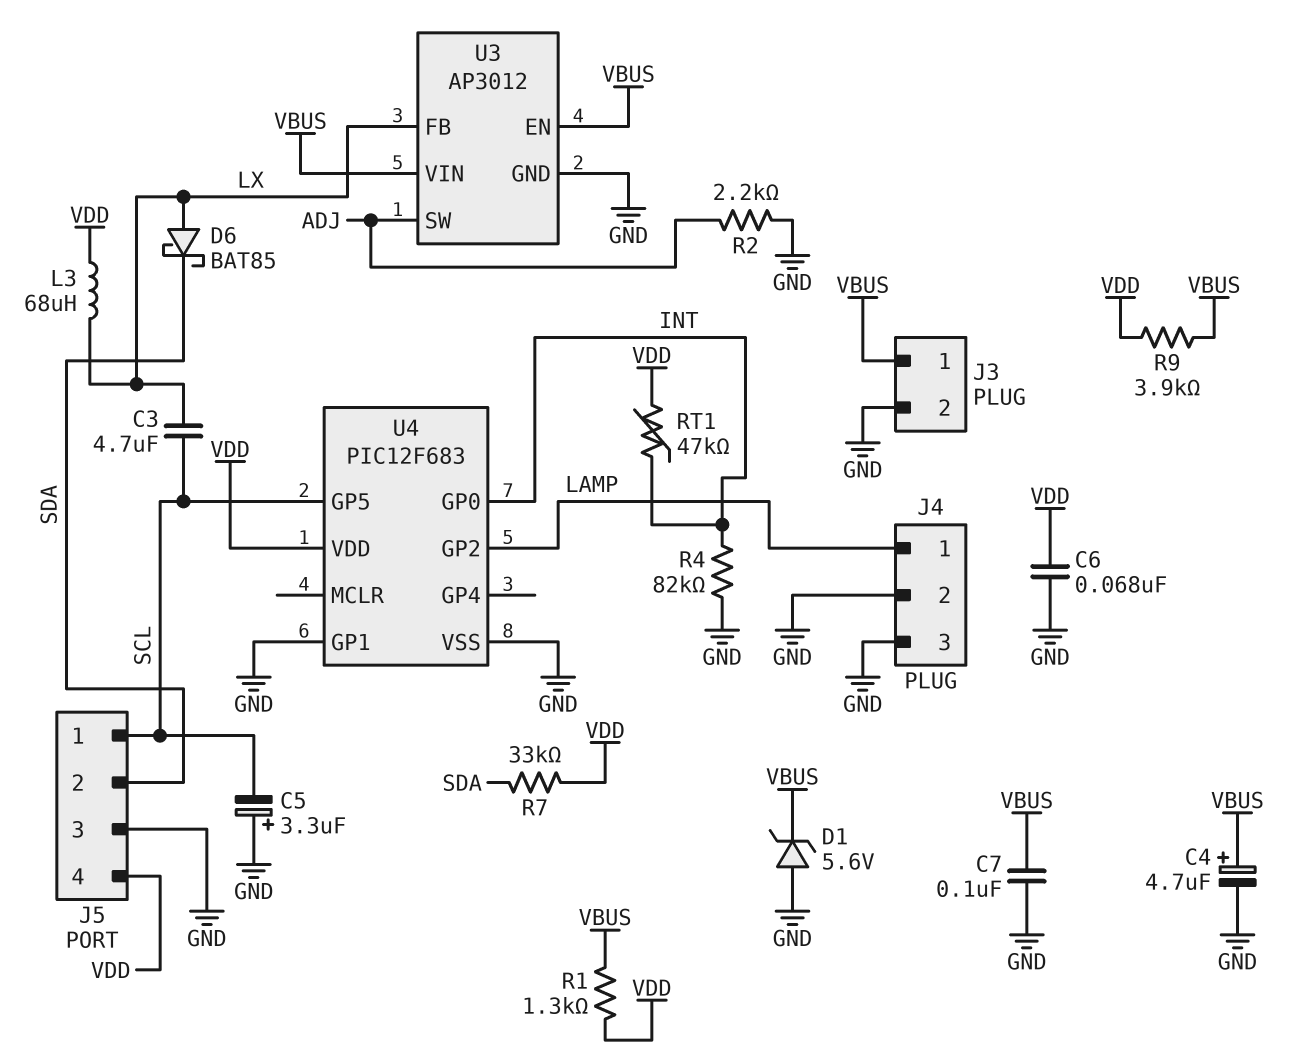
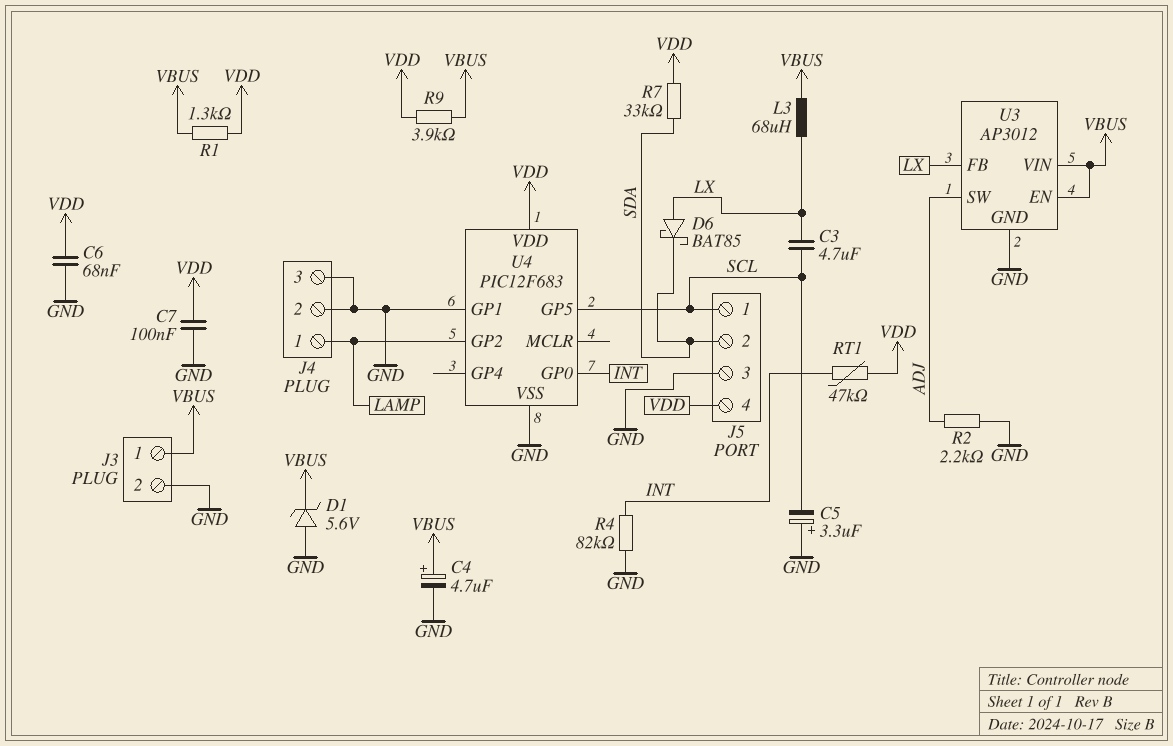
C7: 100nF (GND, VBUS) -> 100nF (GND, VDD)
L3: 68uH (LX, VDD) -> 68uH (LX, VBUS)

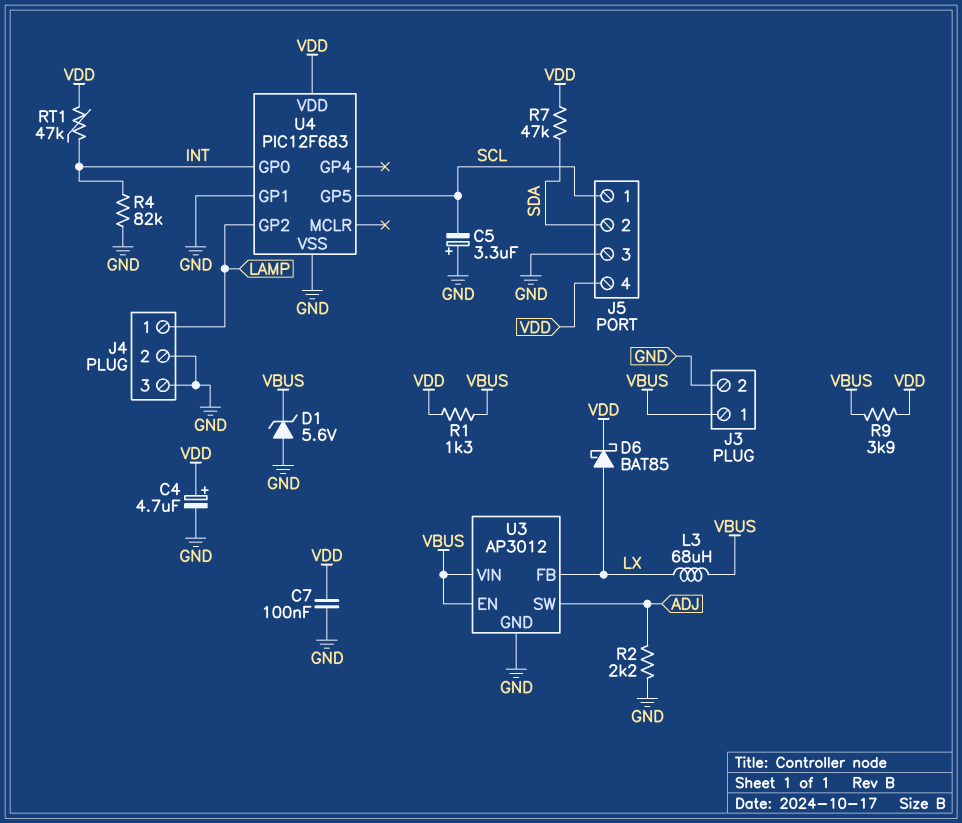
C3: 4.7uF (LX, SCL) -> none
C4: 4.7uF (plus VBUS, minus GND) -> 4.7uF (plus VDD, minus GND)
C6: 68nF (GND, VDD) -> none
D6: schottky BAT85 (A LX, K SDA) -> schottky BAT85 (A LX, K VDD)
R7: 33k (SDA, VDD) -> 47k (SDA, VDD)

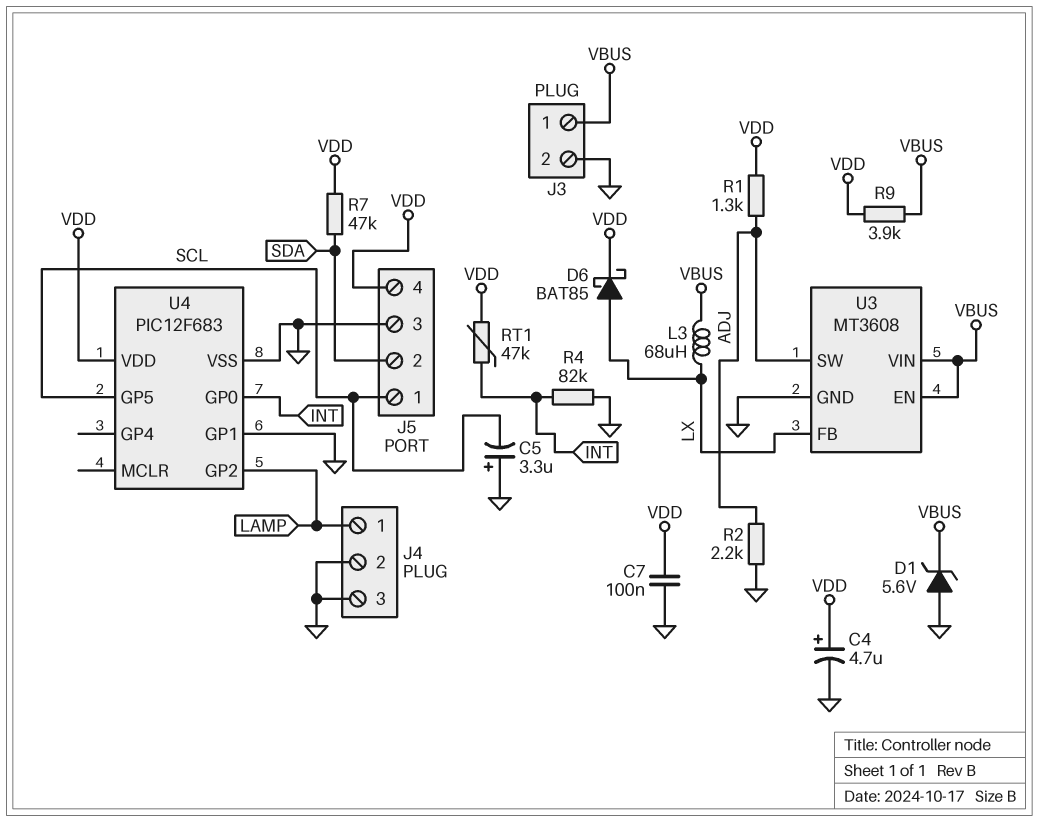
R1: 1.3k (VBUS, VDD) -> 1.3k (ADJ, VDD)
U3: AP3012 -> MT3608

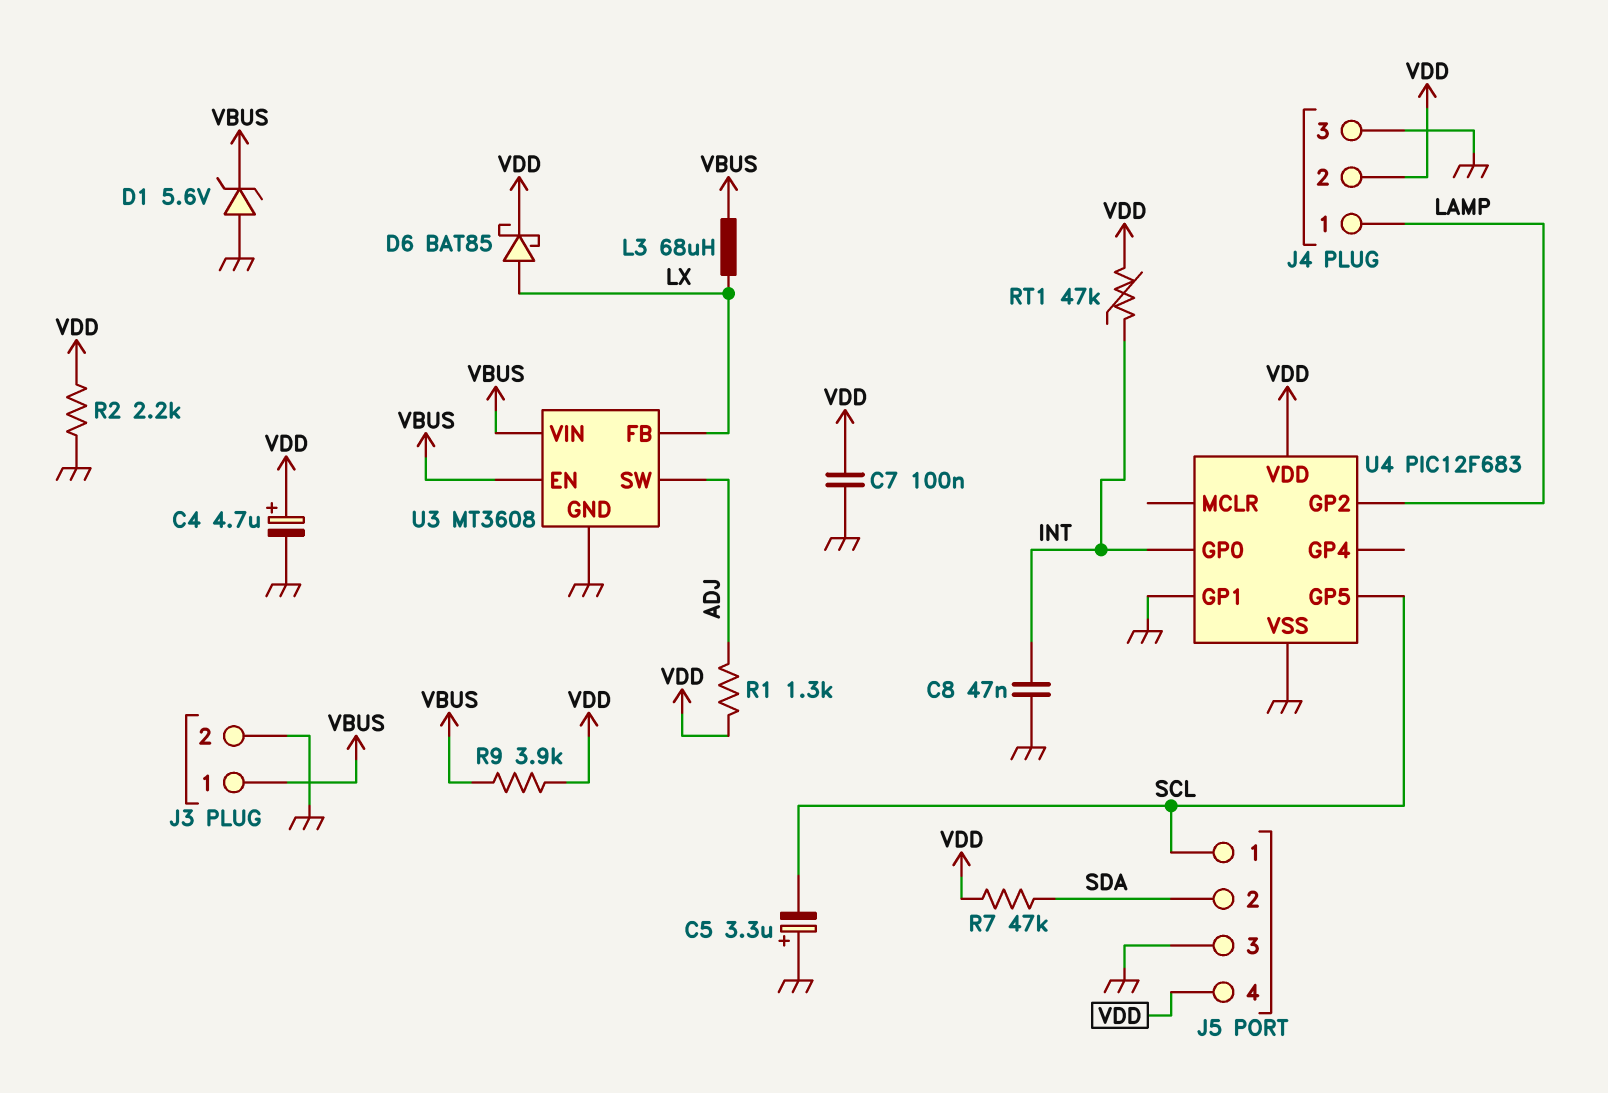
C8: none -> 47nF (GND, INT)
J4 pin 2: GND -> VDD
R2: 2.2k (ADJ, GND) -> 2.2k (GND, VDD)
R4: 82k (GND, INT) -> none

